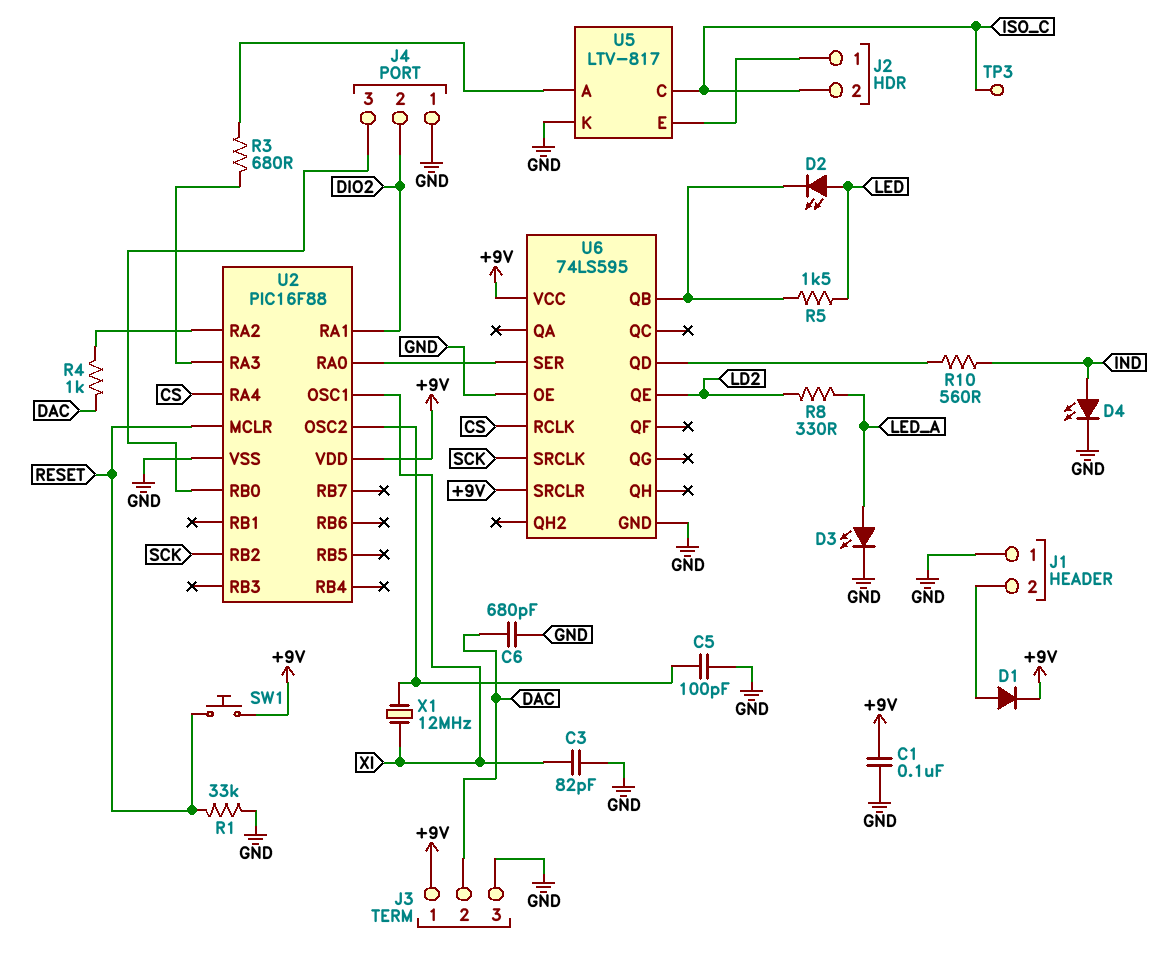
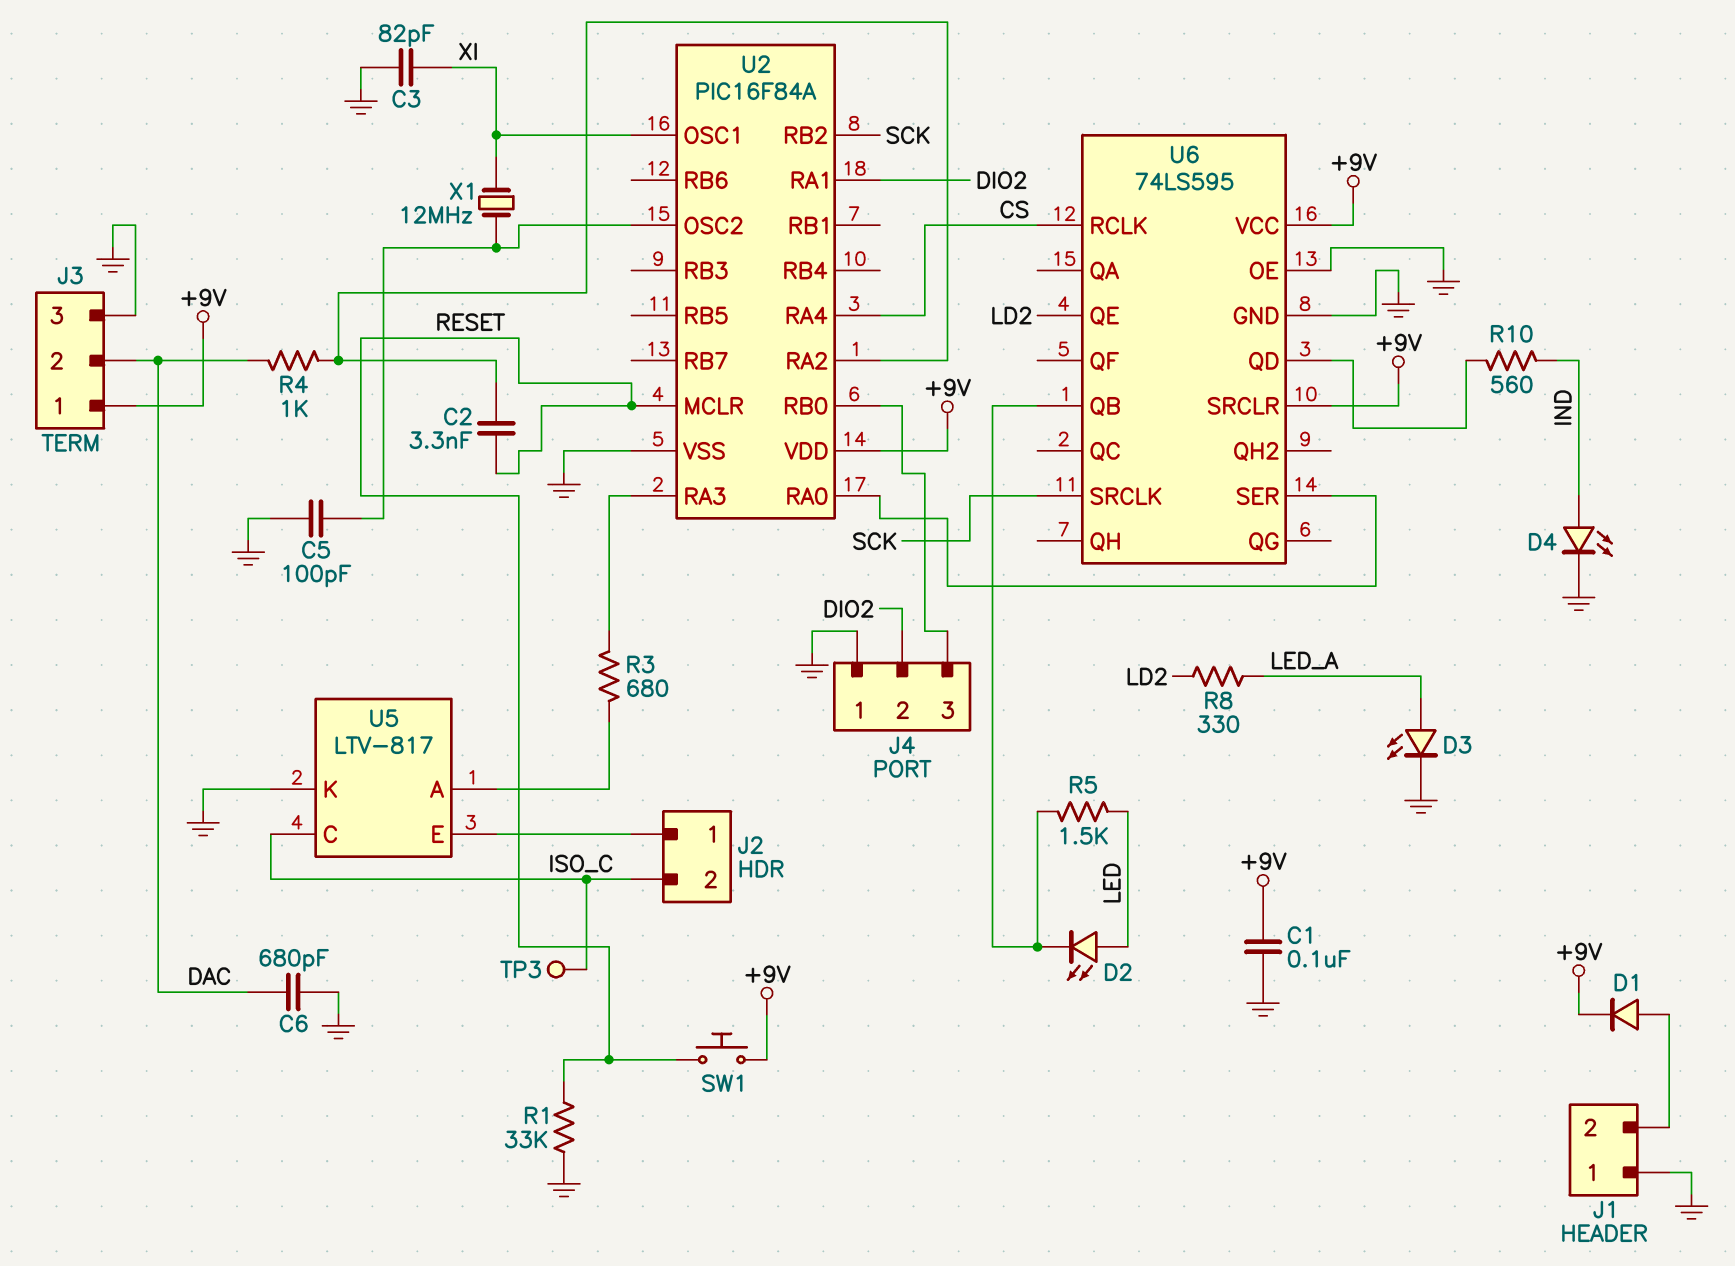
C2: none -> 3.3nF (RESET, U2/RA2)
U2: PIC16F88 -> PIC16F84A

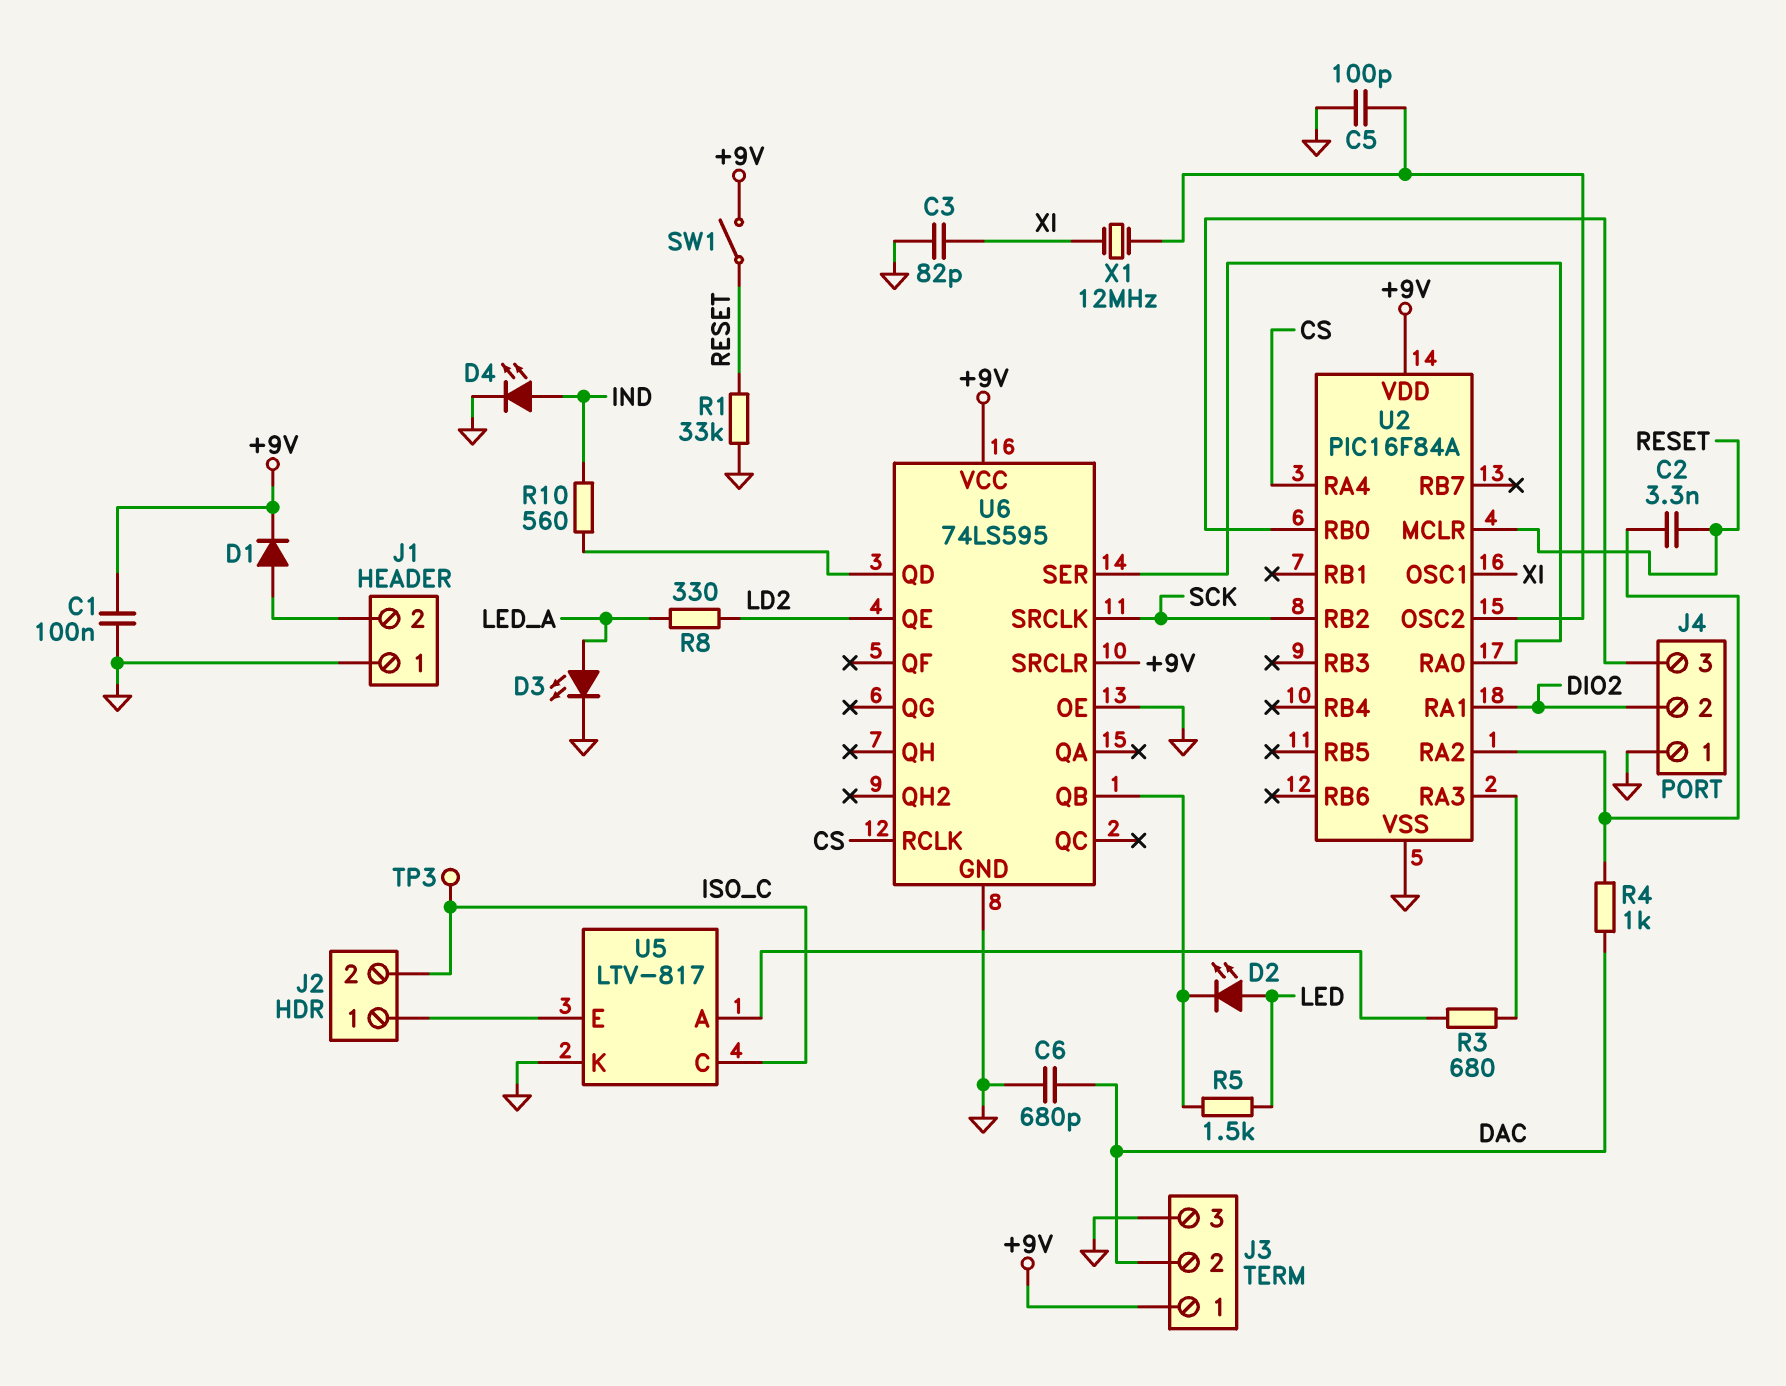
SW1: button (+9V, RESET) -> switch (+9V, RESET)

